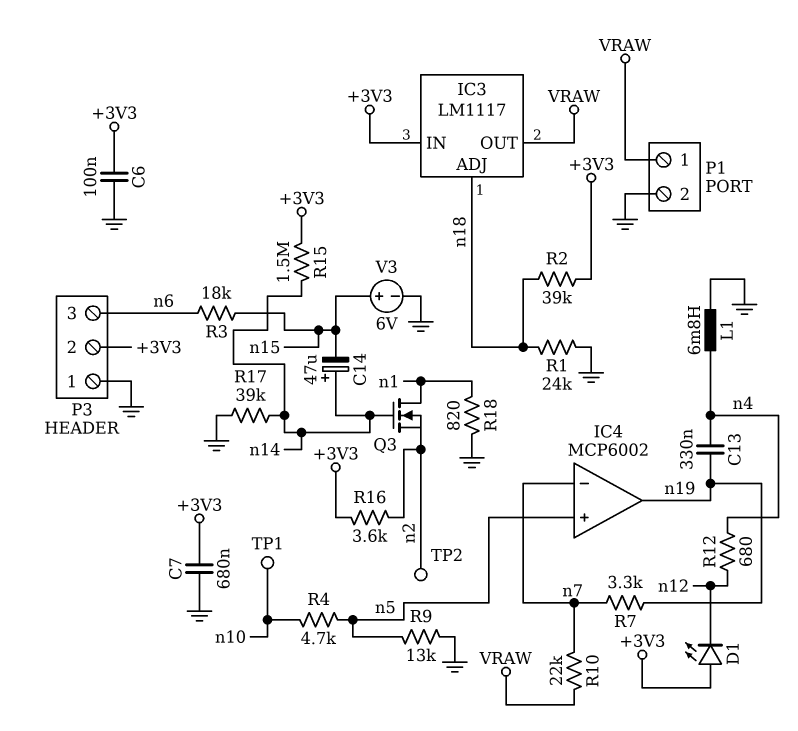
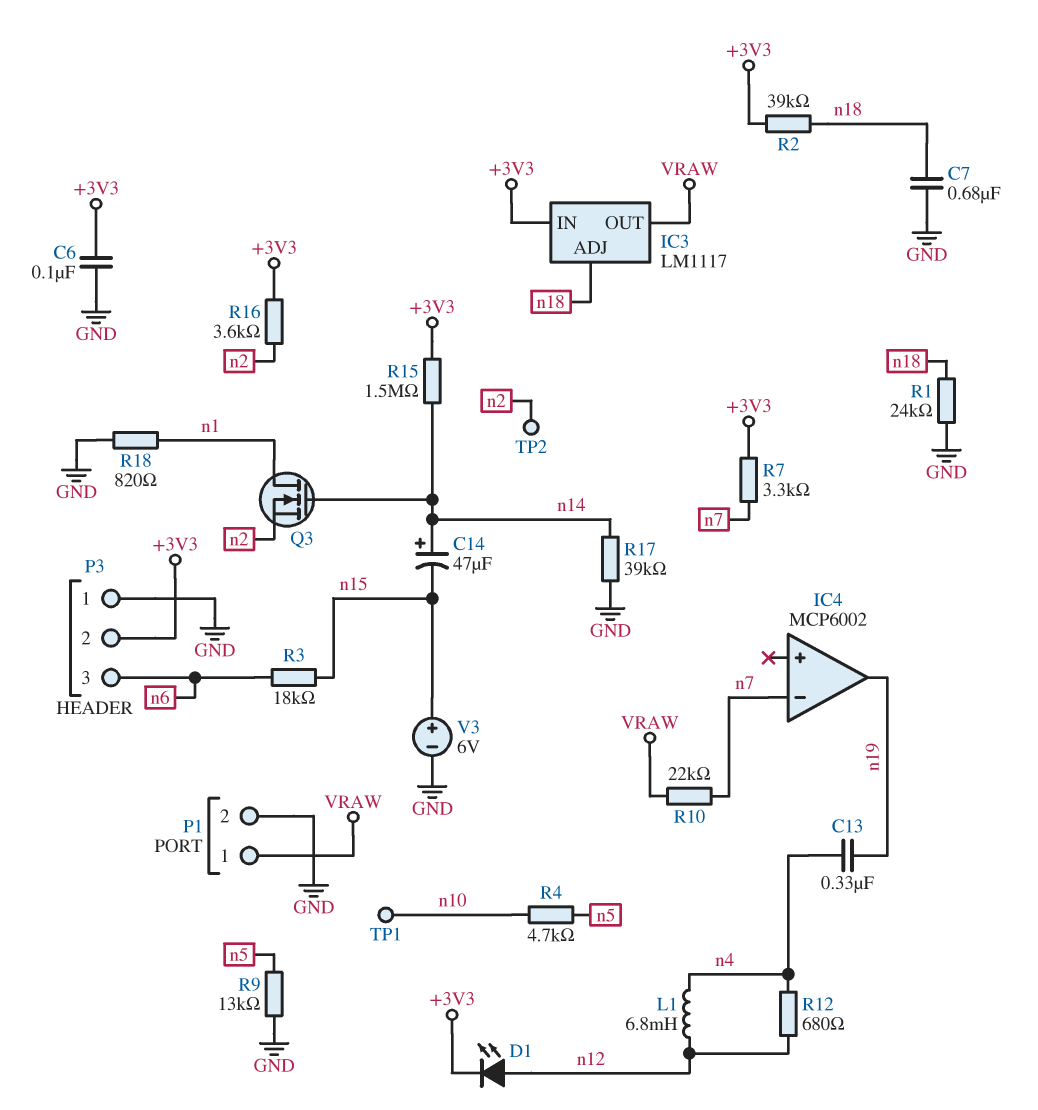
C7: 680nF (+3V3, GND) -> 680nF (GND, n18)
D1: LED (A +3V3, K n12) -> LED (A n12, K +3V3)
IC4 pin in+: n5 -> none
L1: 6.8mH (GND, n4) -> 6.8mH (n4, n12)
R7: 3.3k (n7, n19) -> 3.3k (+3V3, n7)

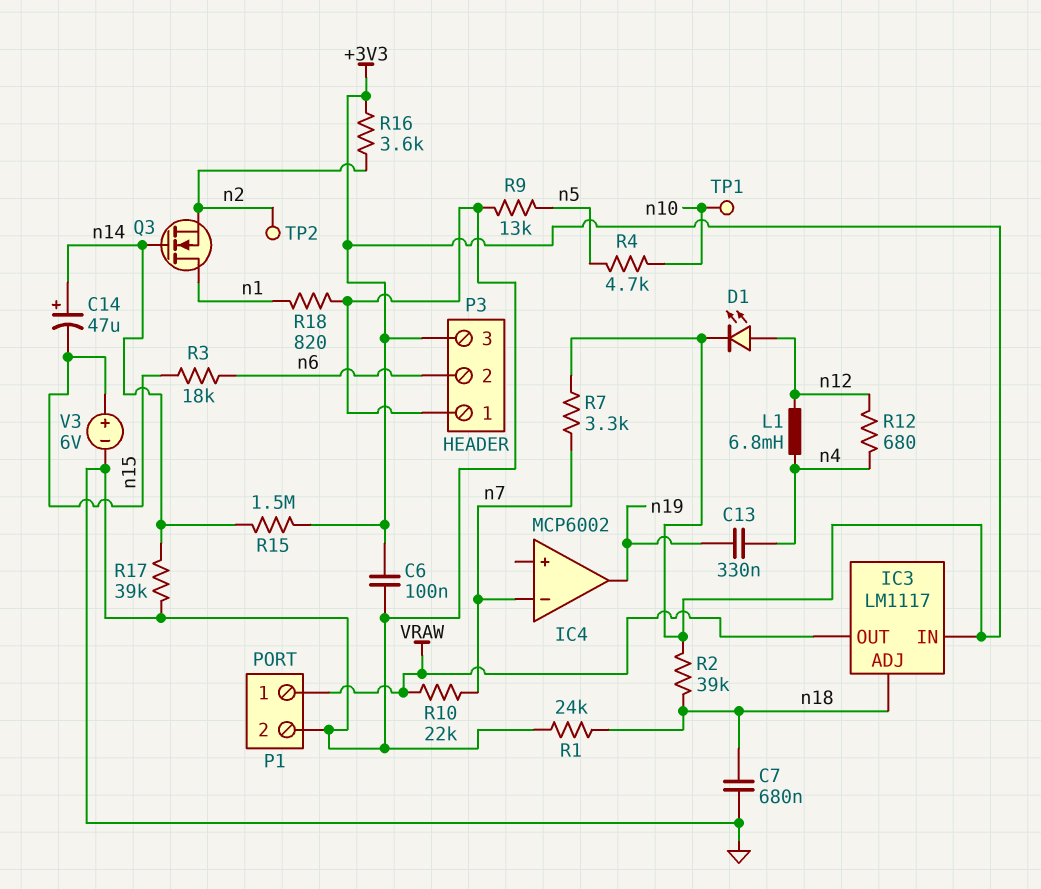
P3 pin 2: +3V3 -> n6
P3 pin 3: n6 -> +3V3

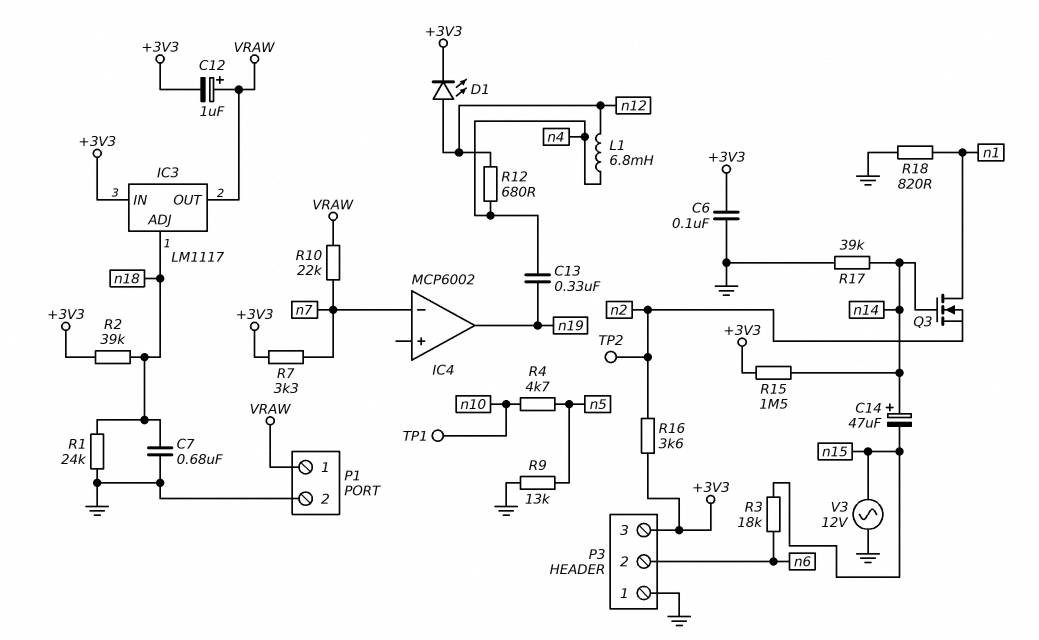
C12: none -> 1uF (plus VRAW, minus +3V3)
V3: 6V (plus n15, minus GND) -> AC 12V (GND, n15)

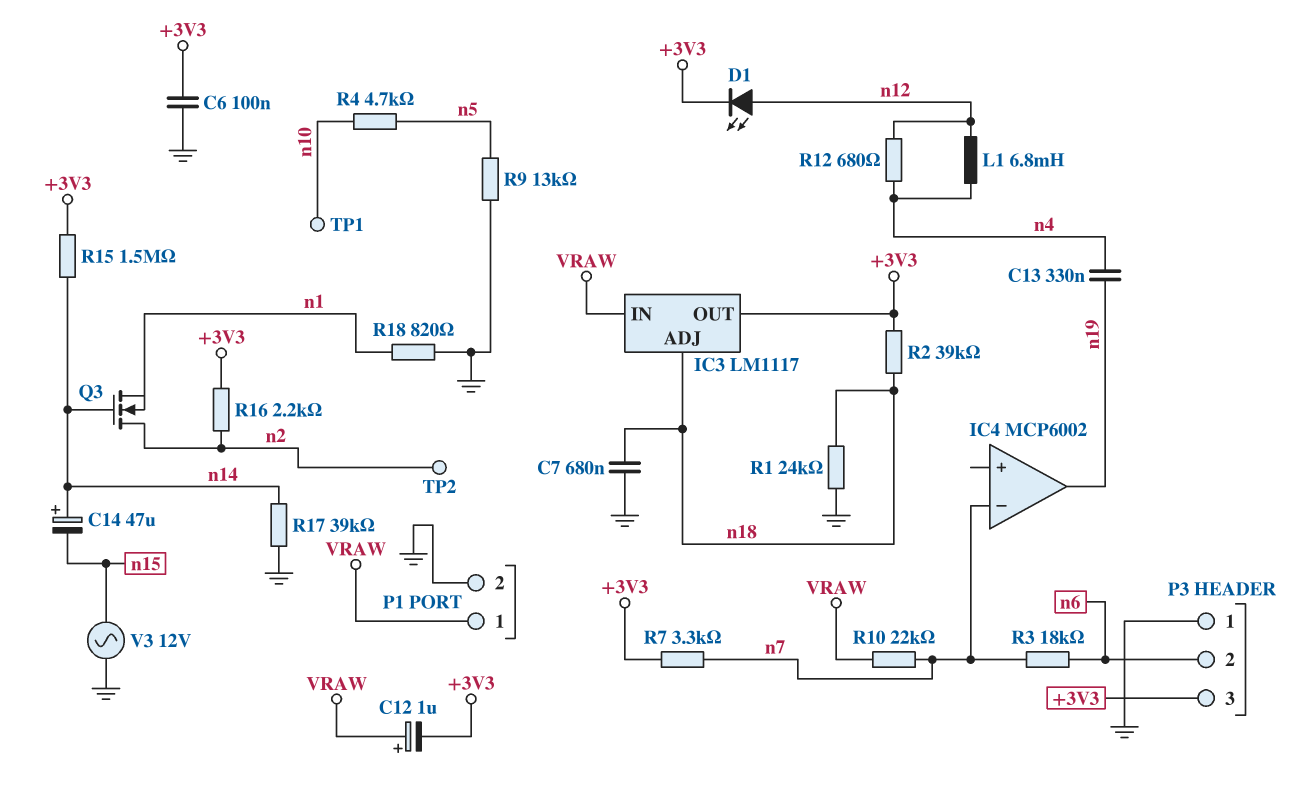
IC3 pin IN: +3V3 -> VRAW
IC3 pin OUT: VRAW -> +3V3
Q3: NMOS (G n14, D n1, S n2) -> NMOS (G n14, D n2, S n1)
R3: 18k (n6, n15) -> 18k (n6, n7)
R16: 3.6k (+3V3, n2) -> 2.2k (+3V3, n2)

